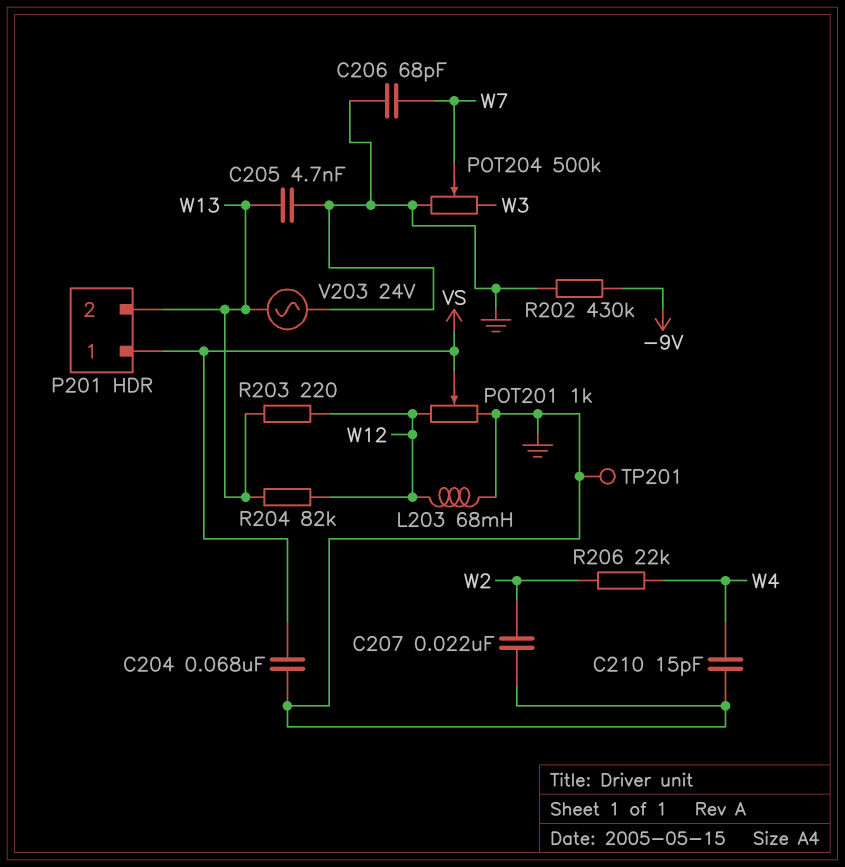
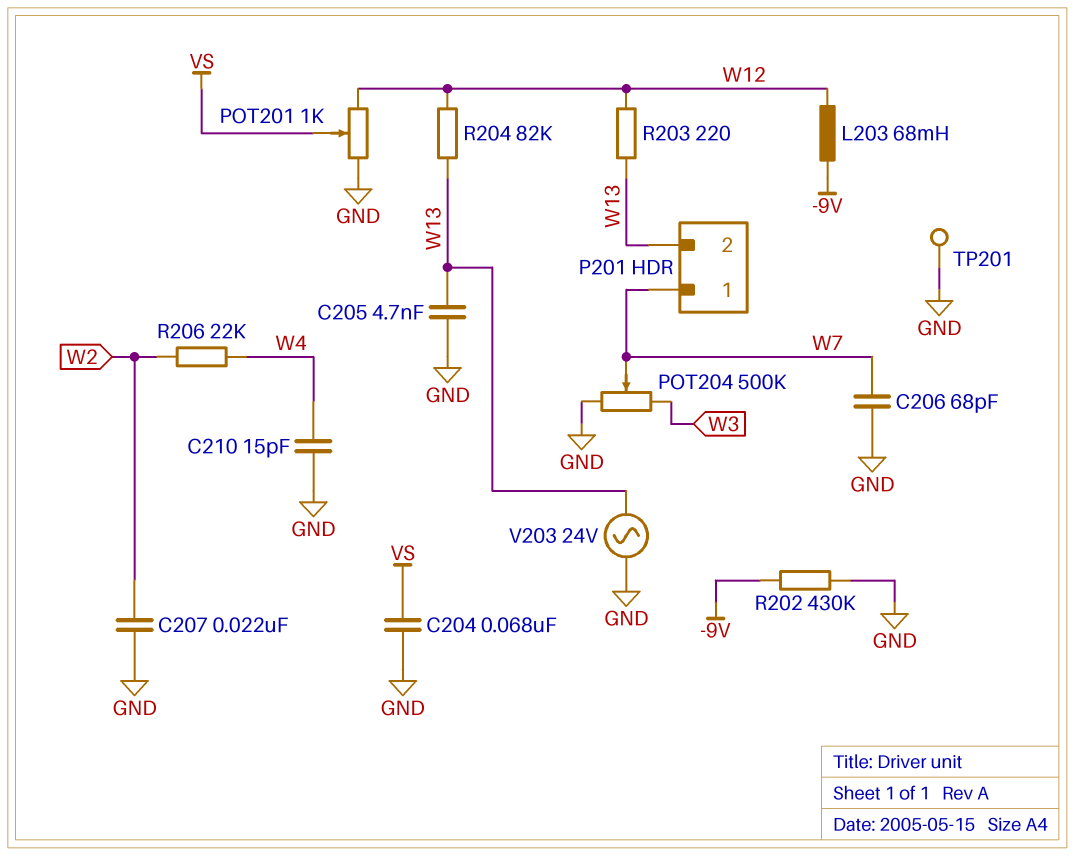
L203: 68mH (GND, W12) -> 68mH (-9V, W12)
P201 pin 1: VS -> W7

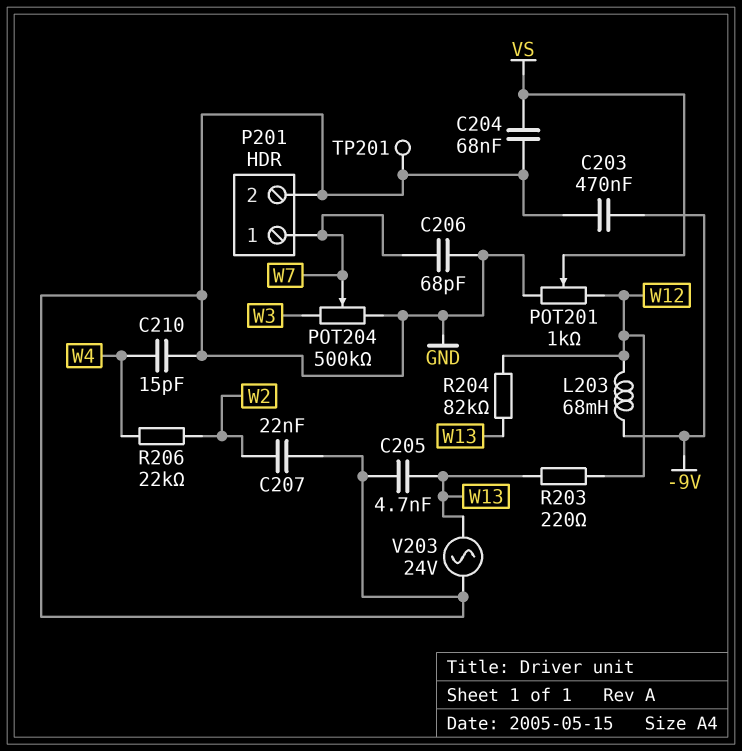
C203: none -> 470nF (-9V, GND)
P201 pin 2: W13 -> GND
R202: 430k (-9V, GND) -> none

